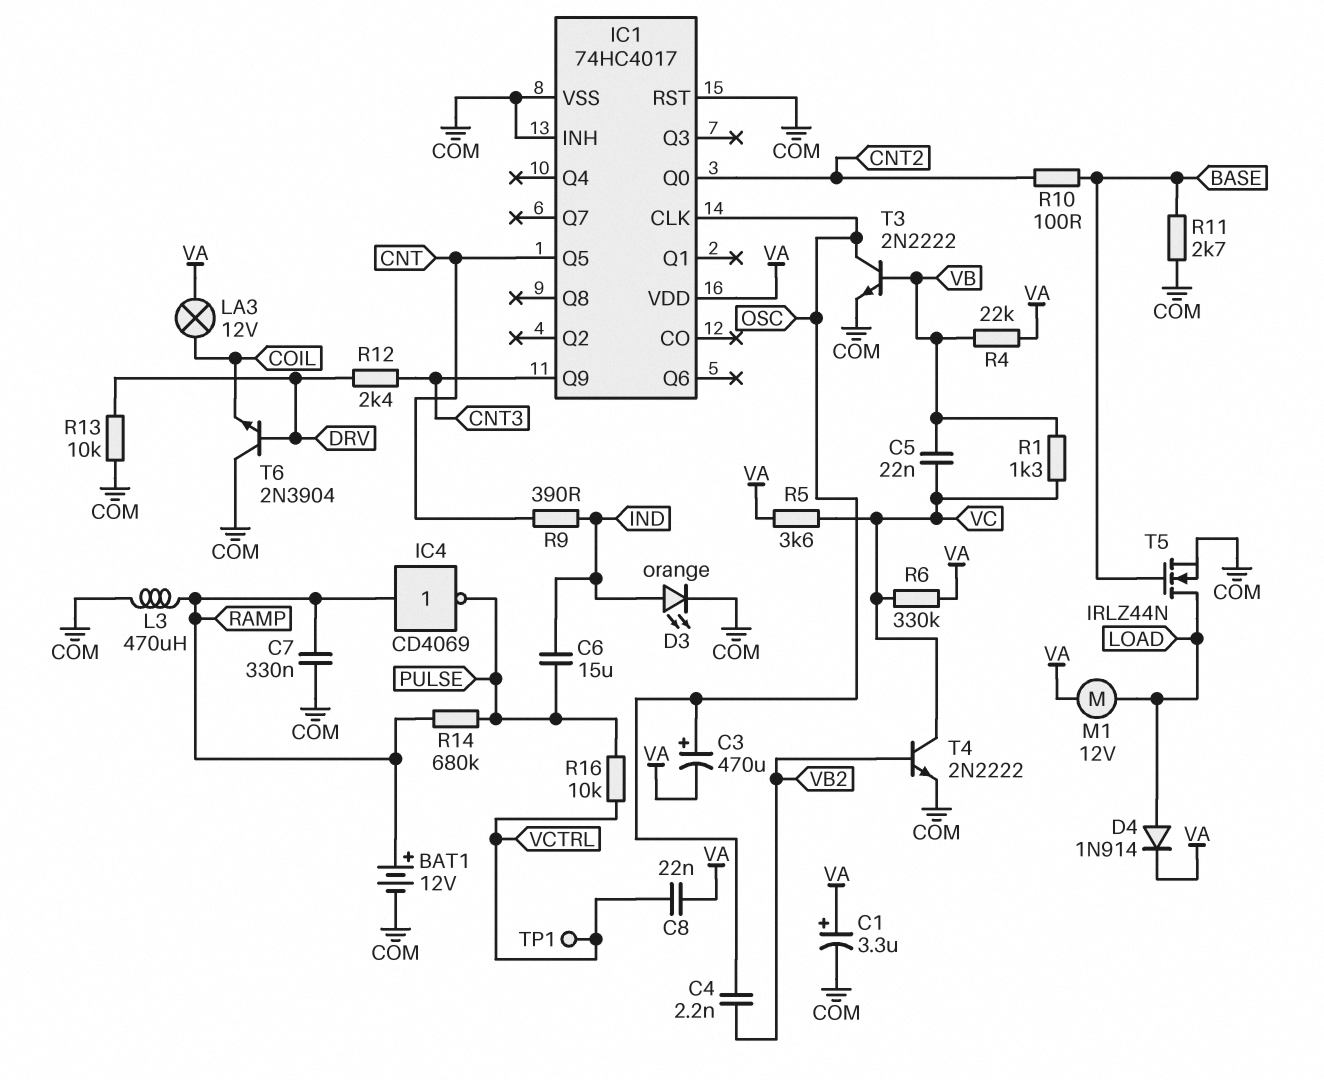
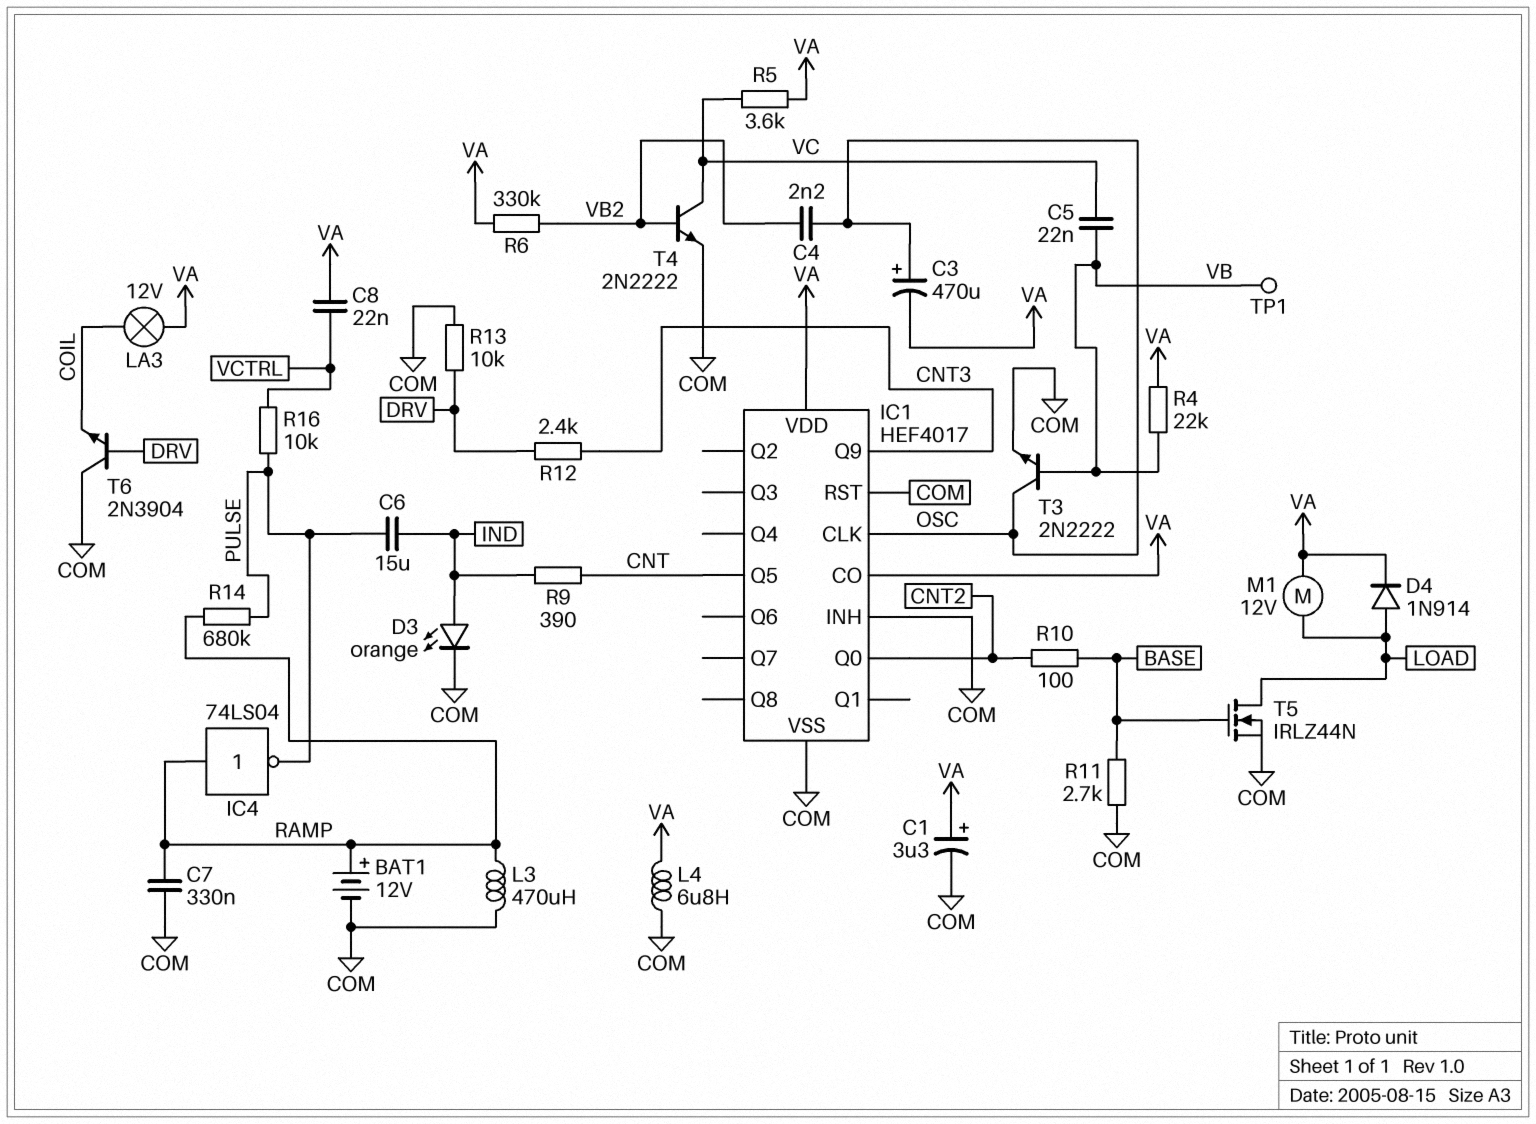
IC1: 74HC4017 -> HEF4017
IC1 pin CO: none -> VA
IC4: NOT CD4069 (in RAMP, out PULSE) -> NOT 74LS04 (in RAMP, out PULSE)
L4: none -> 6.8uH (COM, VA)
R1: 1.3k (VB, VC) -> none
R6: 330k (VA, VC) -> 330k (VA, VB2)
TP1: test point (VCTRL) -> test point (VB)

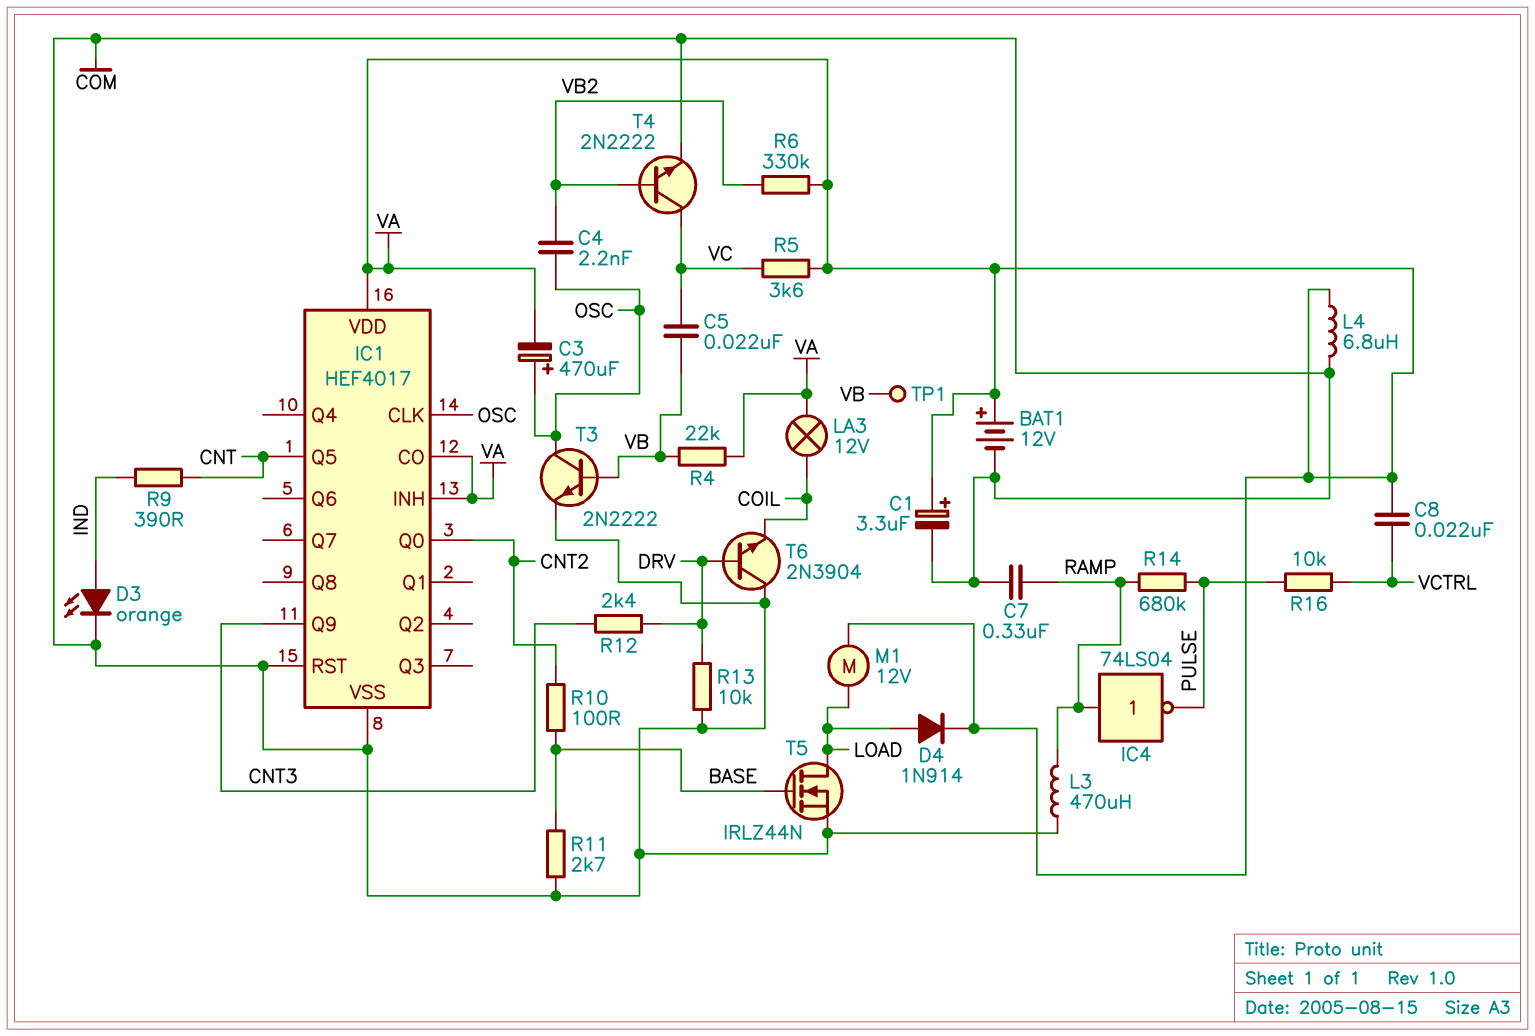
BAT1: 12V (plus RAMP, minus COM) -> 12V (plus VA, minus COM)
C6: 15uF (IND, PULSE) -> none
IC1 pin INH: COM -> VA

